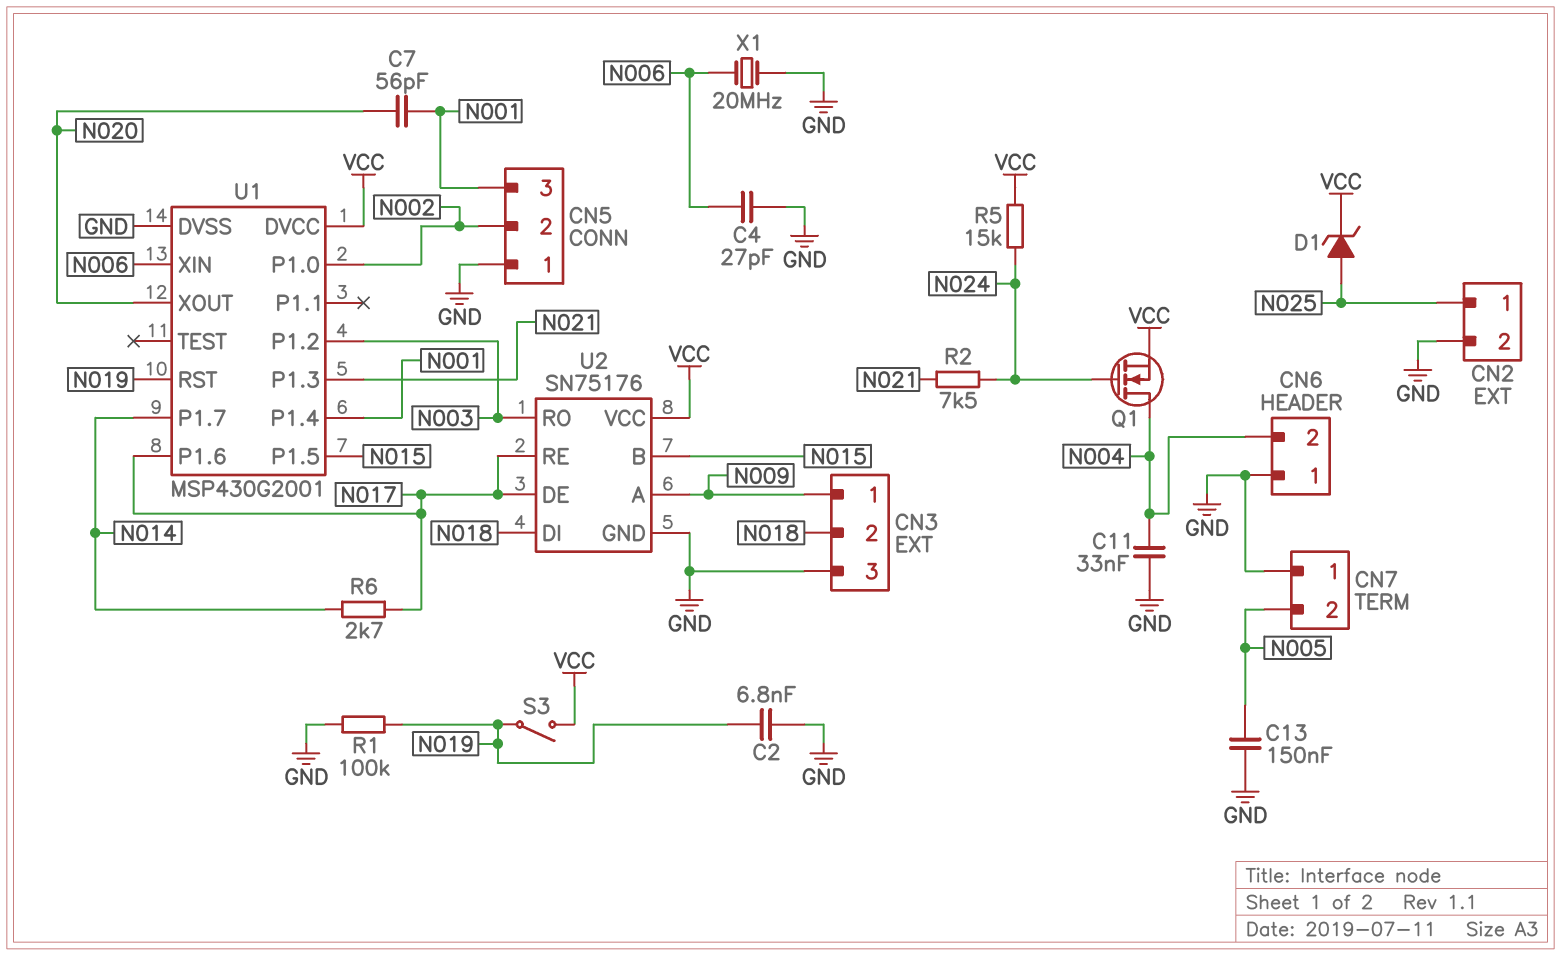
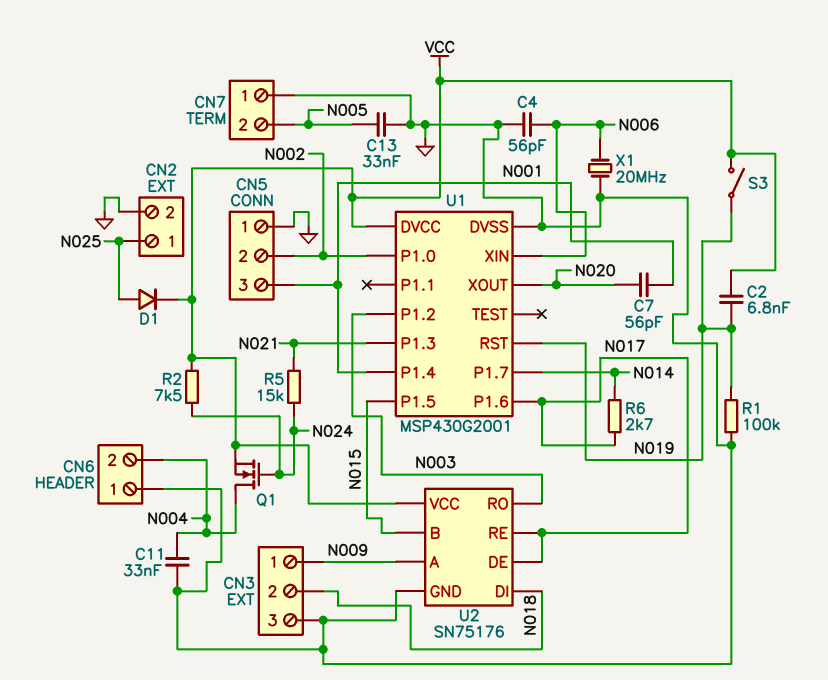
C2: 6.8nF (GND, N019) -> 6.8nF (N019, VCC)
C4: 27pF (GND, N006) -> 56pF (GND, N006)
C13: 150nF (GND, N005) -> 33nF (GND, N005)
D1: zener (A N025, K VCC) -> diode (A N025, K VCC)
R2: 7.5k (N021, N024) -> 7.5k (N024, VCC)
R5: 15k (N024, VCC) -> 15k (N021, N024)

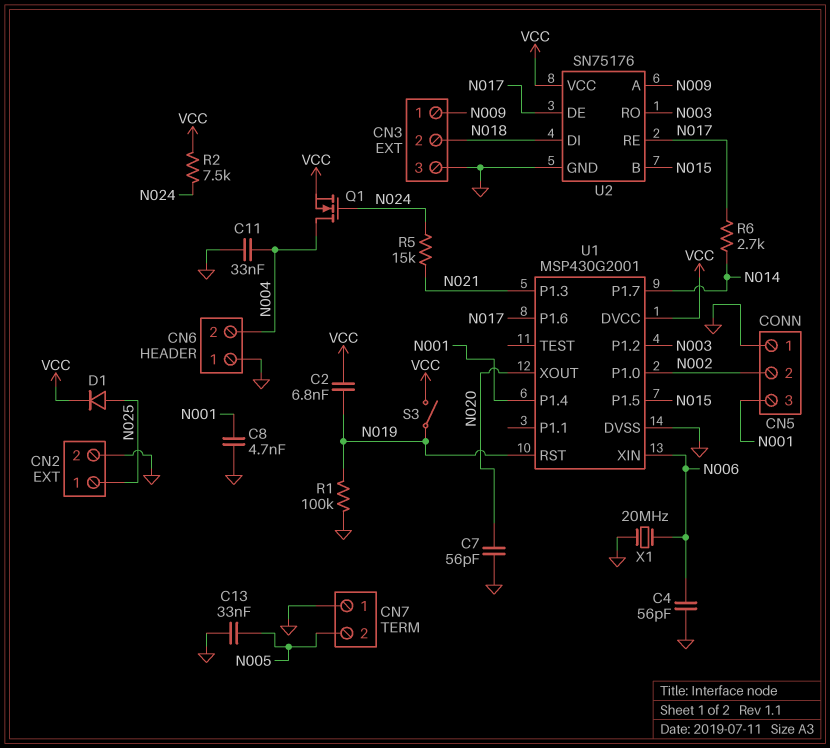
C7: 56pF (N001, N020) -> 56pF (GND, N020)
C8: none -> 4.7nF (GND, N001)

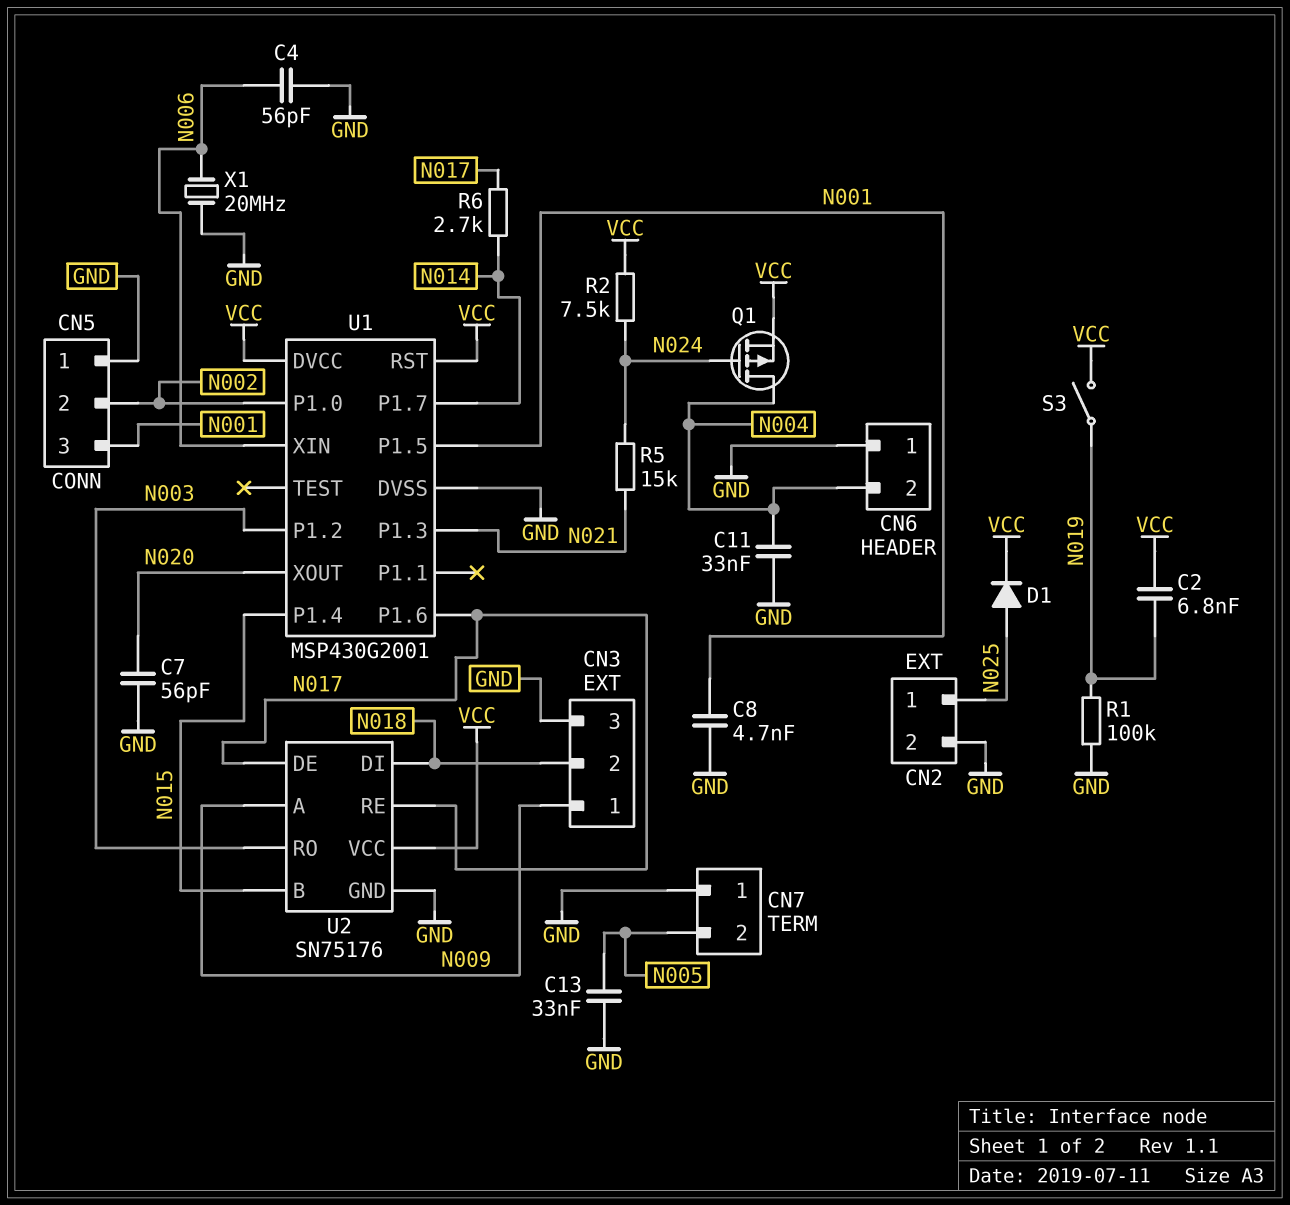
Q1: NMOS (G N024, D N004, S VCC) -> PMOS (G N024, D N004, S VCC)
U1 pin P1.4: N001 -> N015
U1 pin P1.5: N015 -> N001
U1 pin RST: N019 -> VCC

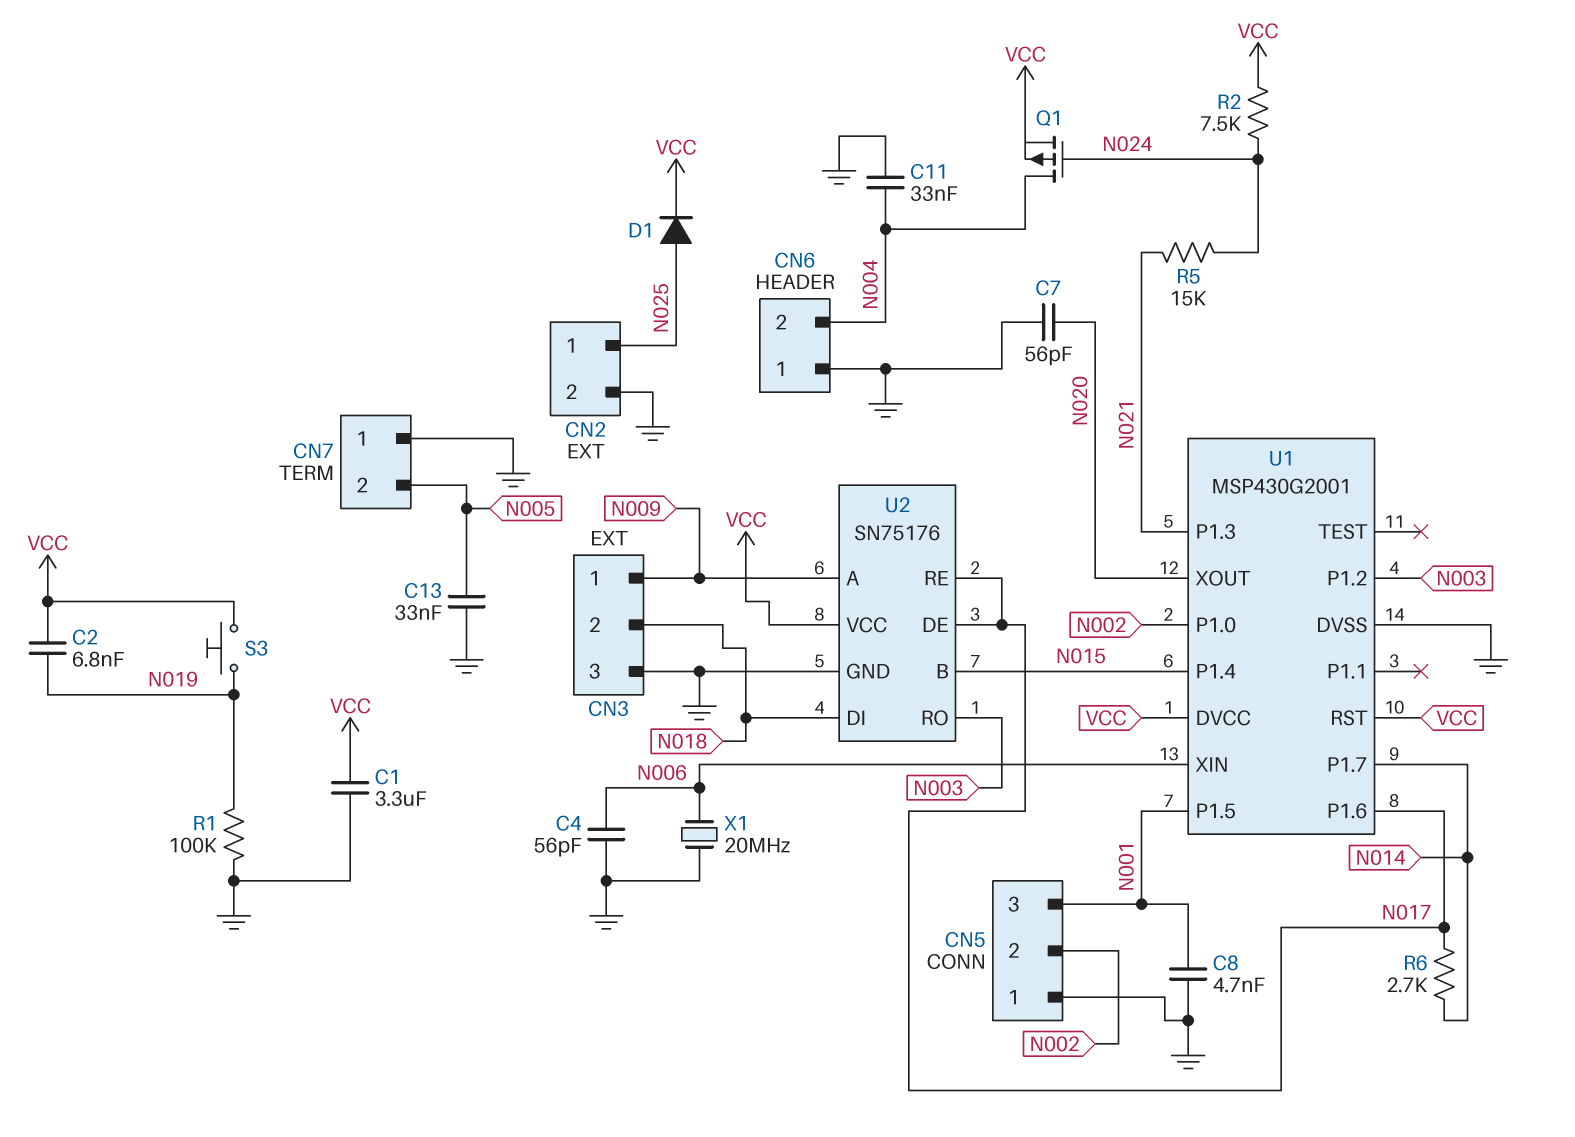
C1: none -> 3.3uF (GND, VCC)
S3: switch (N019, VCC) -> button (N019, VCC)

